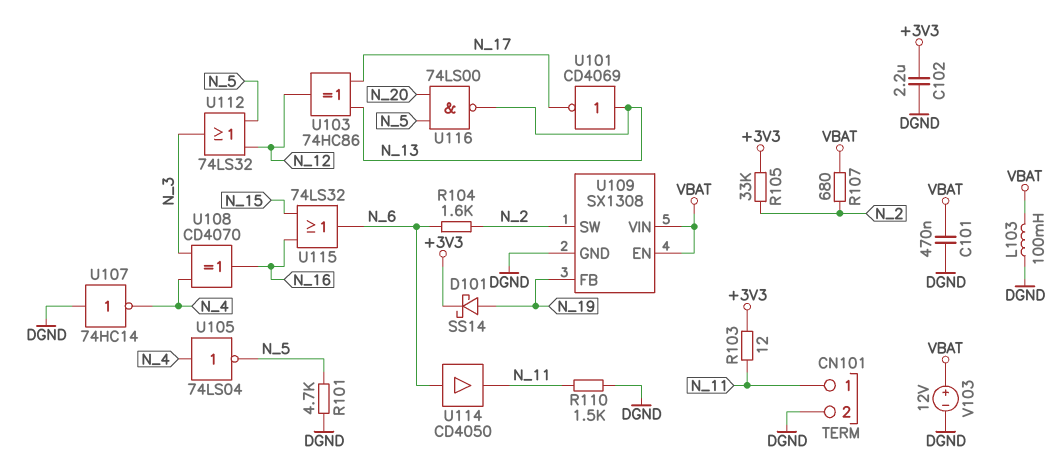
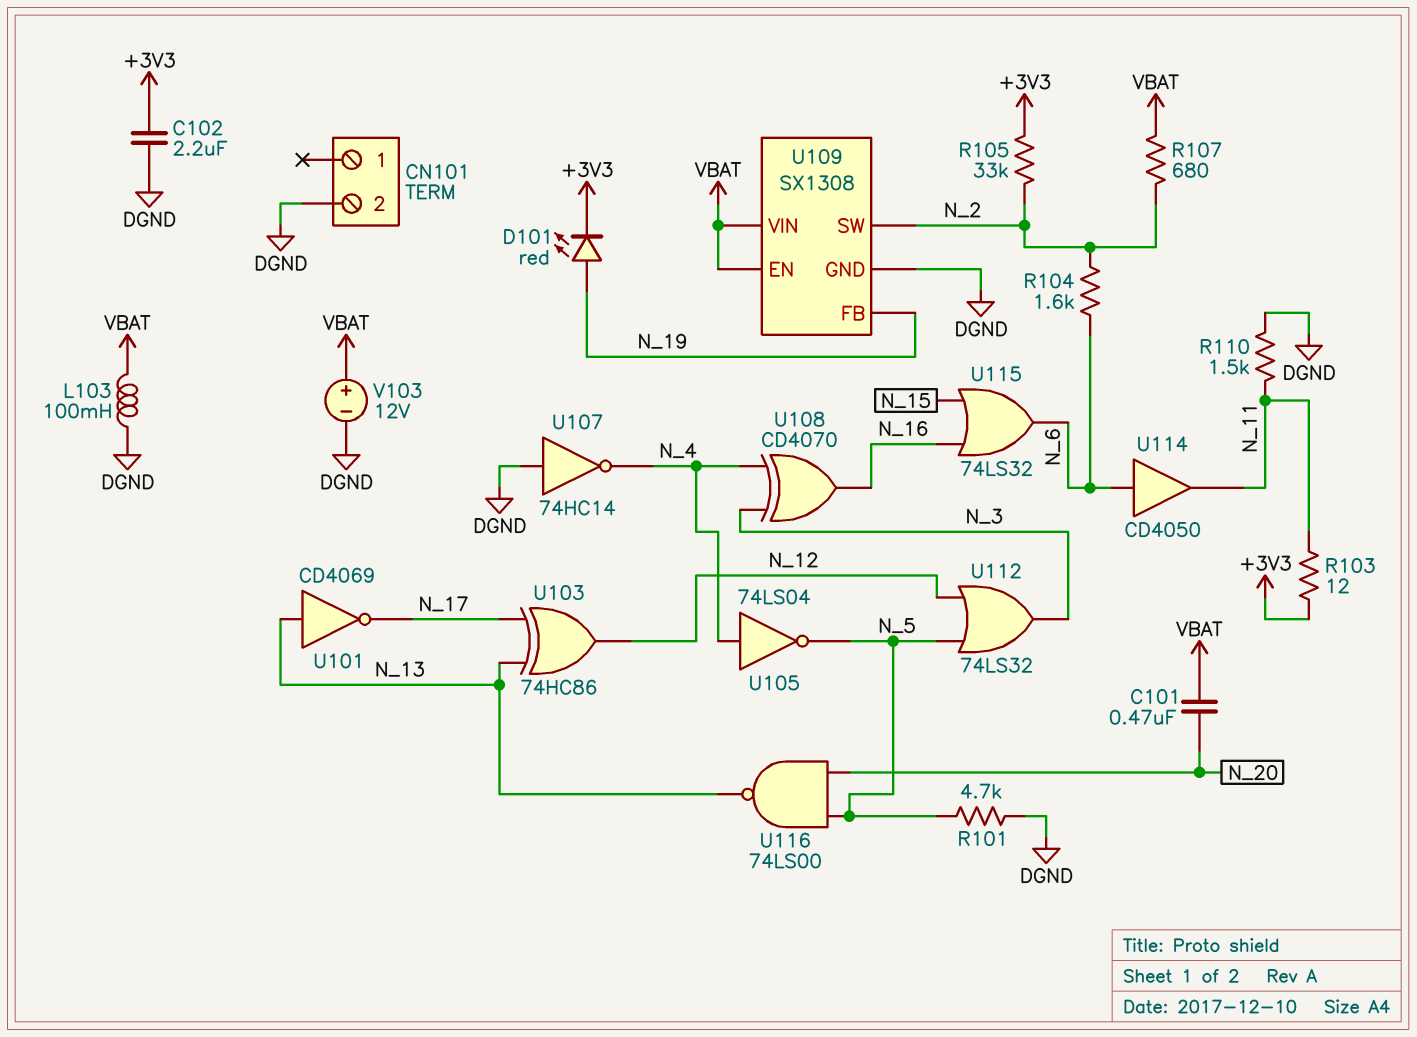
C101: 470nF (DGND, VBAT) -> 470nF (N_20, VBAT)
CN101 pin 1: N_11 -> none
D101: schottky SS14 (A N_19, K +3V3) -> LED red (A N_19, K +3V3)

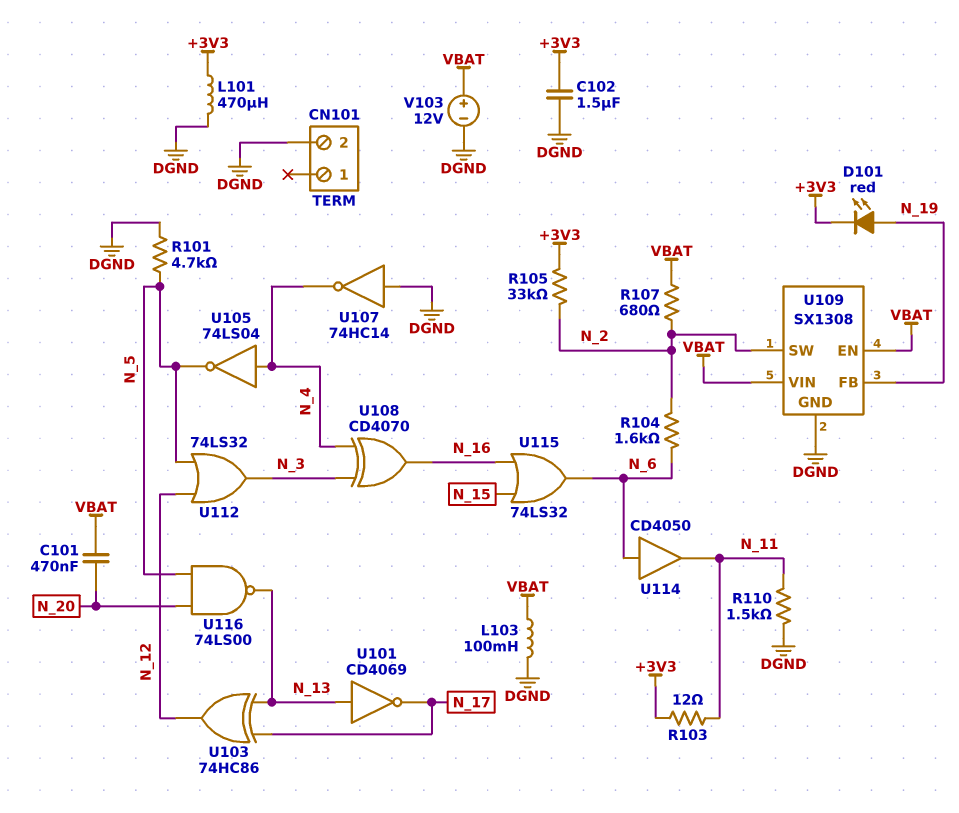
C102: 2.2uF (+3V3, DGND) -> 1.5uF (+3V3, DGND)
L101: none -> 470uH (+3V3, DGND)

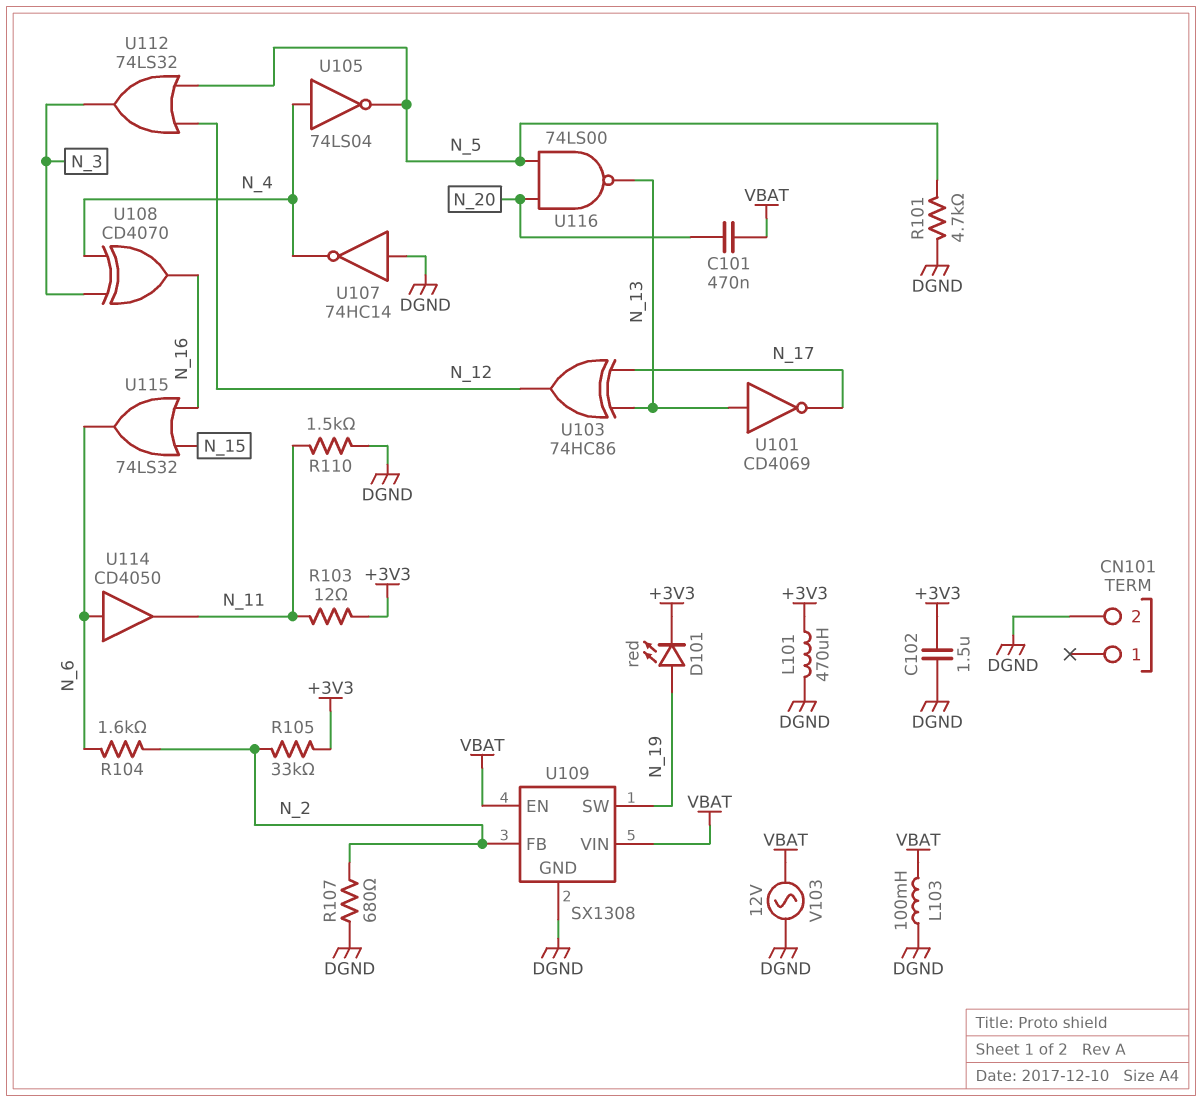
R107: 680 (N_2, VBAT) -> 680 (DGND, N_2)
U109 pin FB: N_19 -> N_2
U109 pin SW: N_2 -> N_19
V103: 12V (plus VBAT, minus DGND) -> AC 12V (DGND, VBAT)

